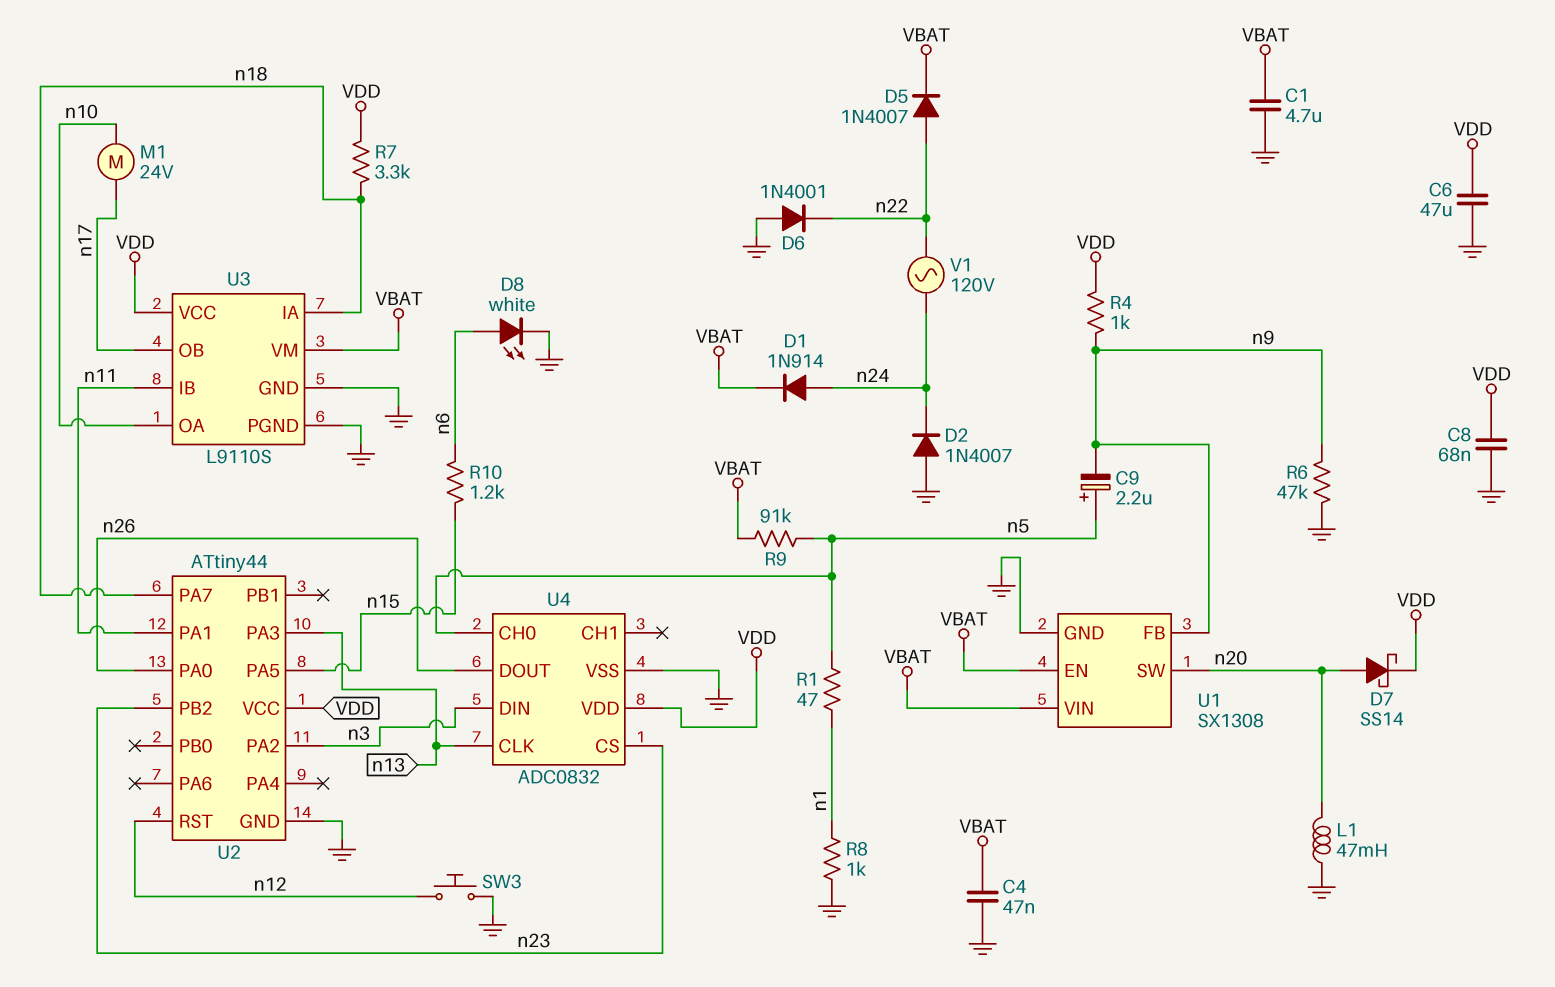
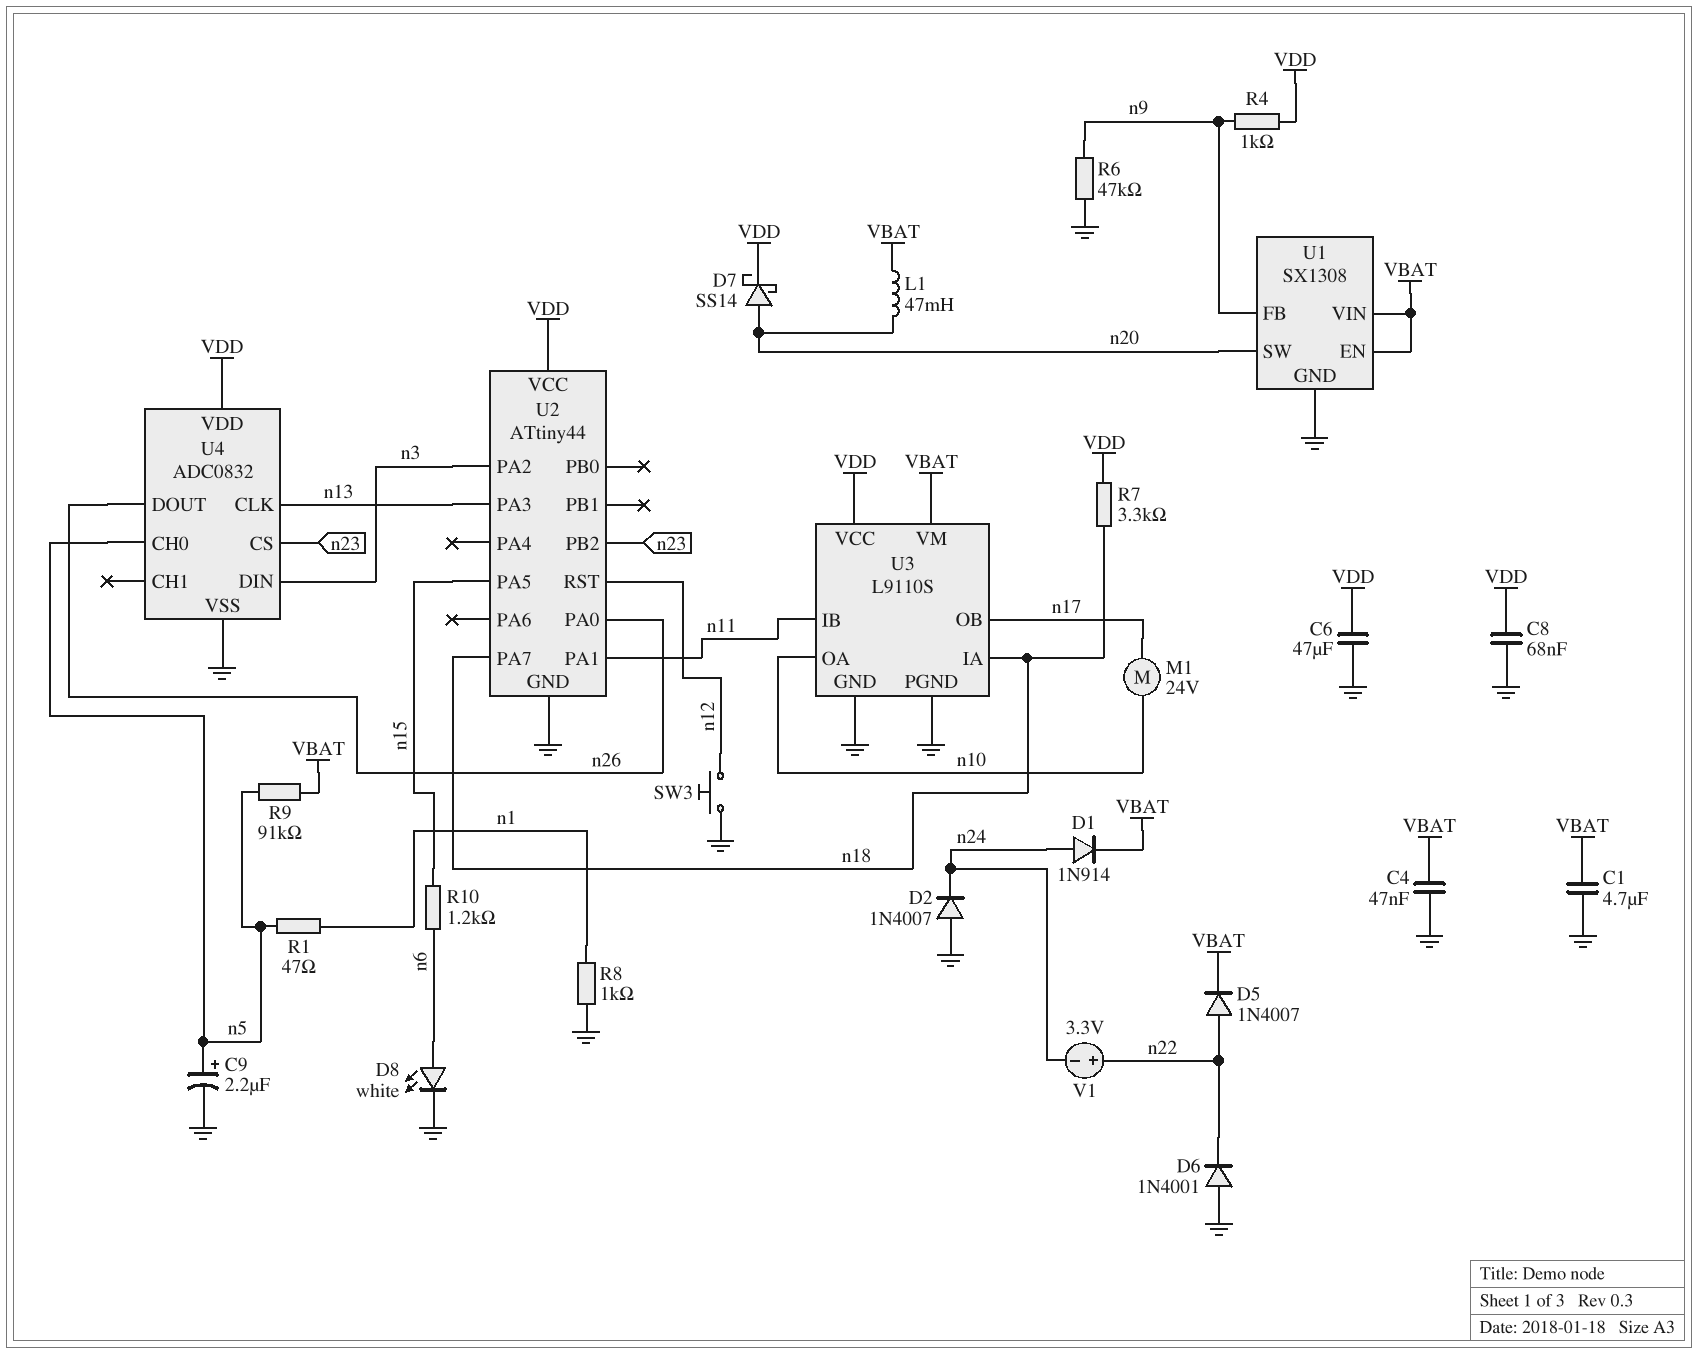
C9: 2.2uF (plus n5, minus n9) -> 2.2uF (plus n5, minus GND)
L1: 47mH (GND, n20) -> 47mH (VBAT, n20)
V1: AC 120V (n22, n24) -> 3.3V (plus n22, minus n24)

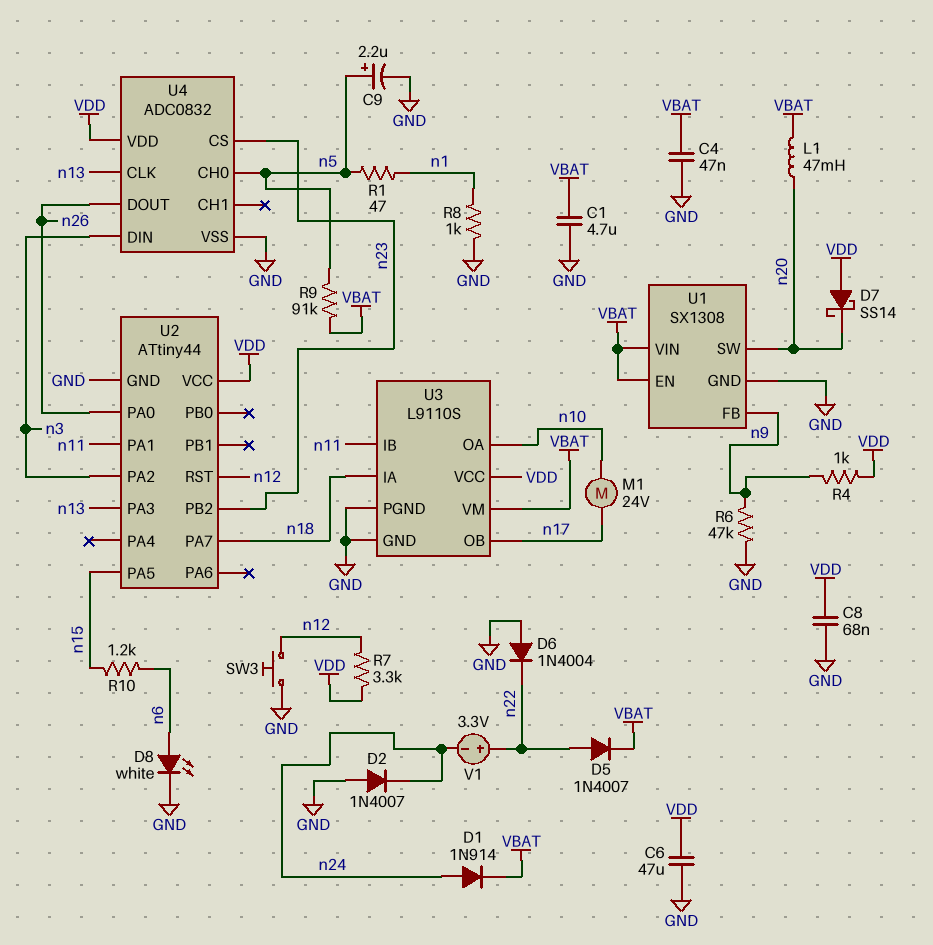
D6: diode 1N4001 (A GND, K n22) -> diode 1N4004 (A GND, K n22)
D7: schottky SS14 (A n20, K VDD) -> schottky SS14 (A VDD, K n20)
R7: 3.3k (VDD, n18) -> 3.3k (VDD, n12)

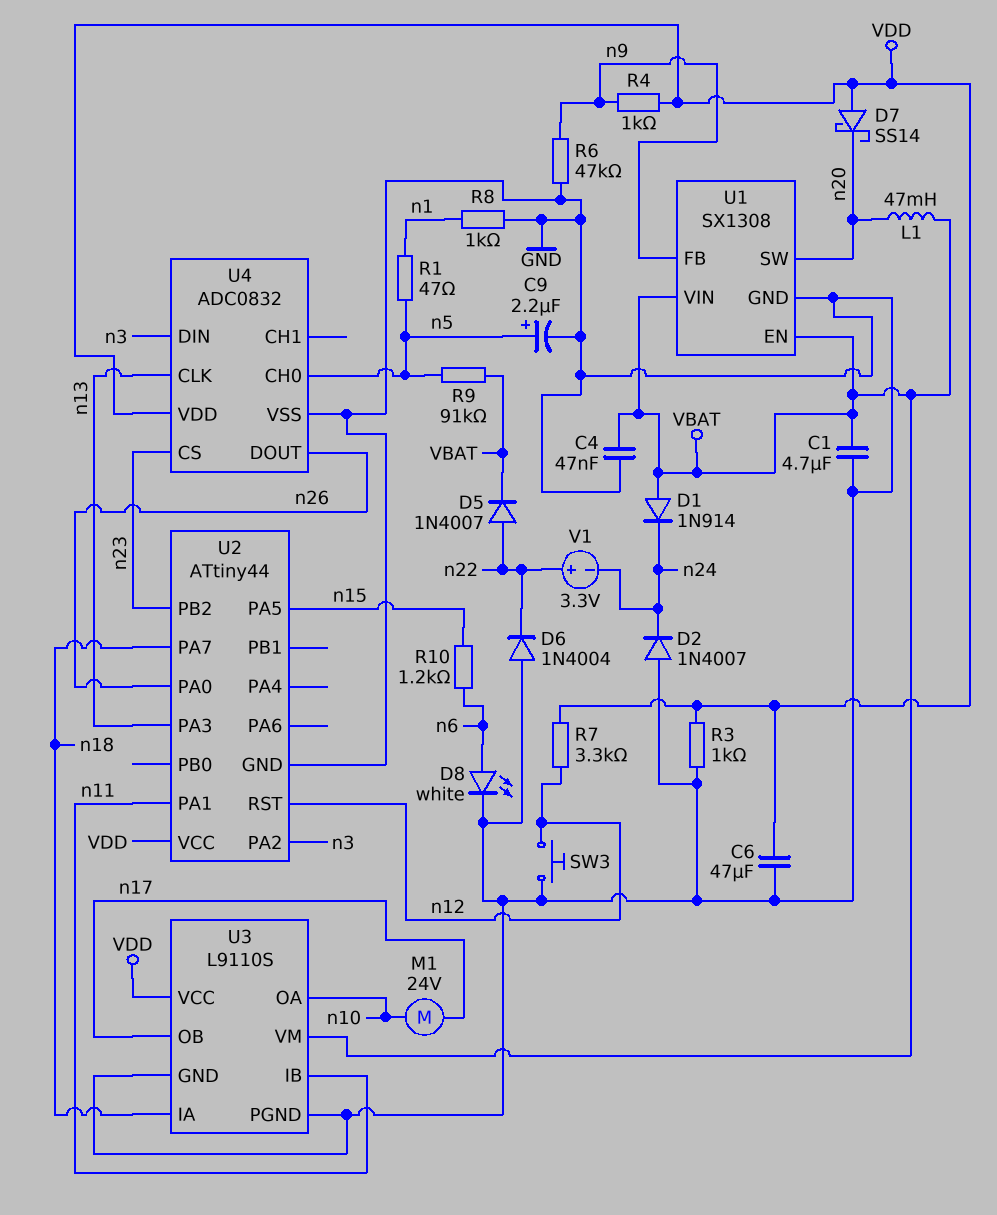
C8: 68nF (GND, VDD) -> none
D1: diode 1N914 (A n24, K VBAT) -> diode 1N914 (A VBAT, K n24)
R3: none -> 1k (GND, VDD)

